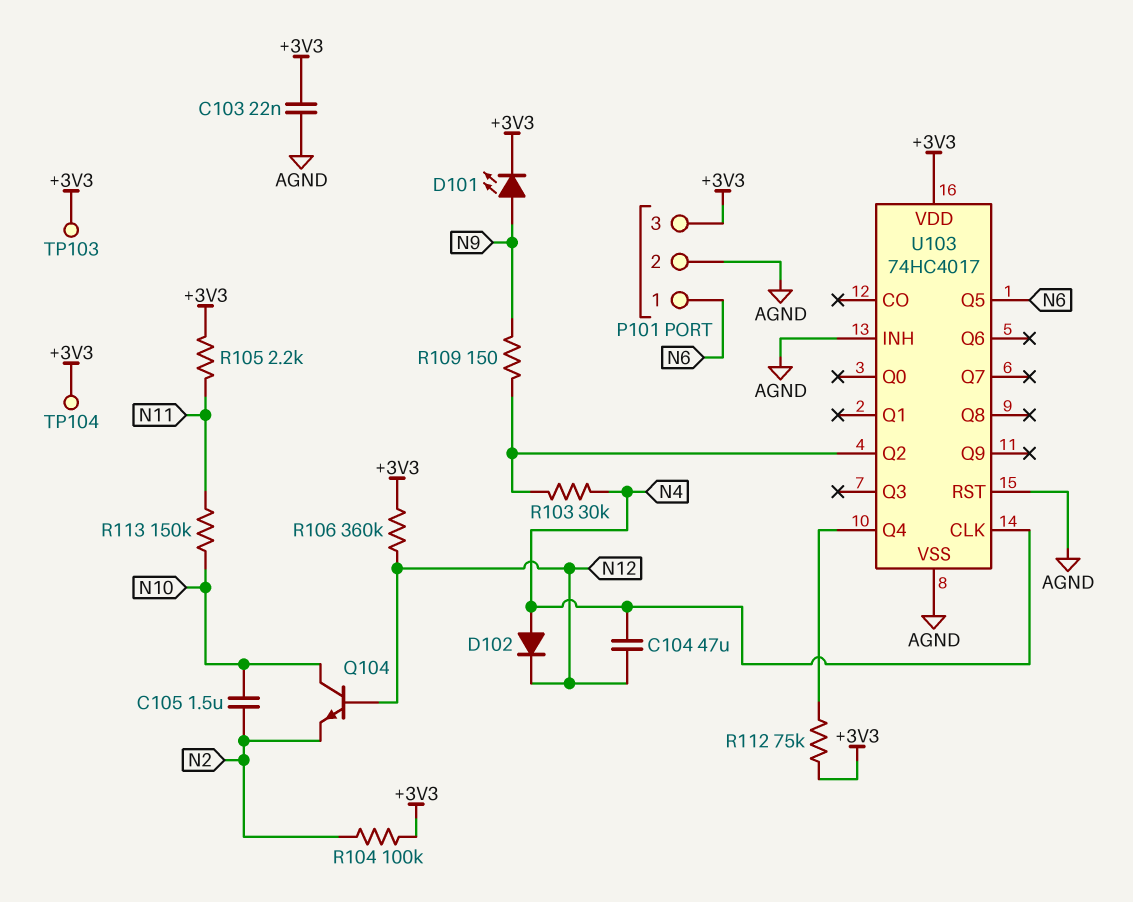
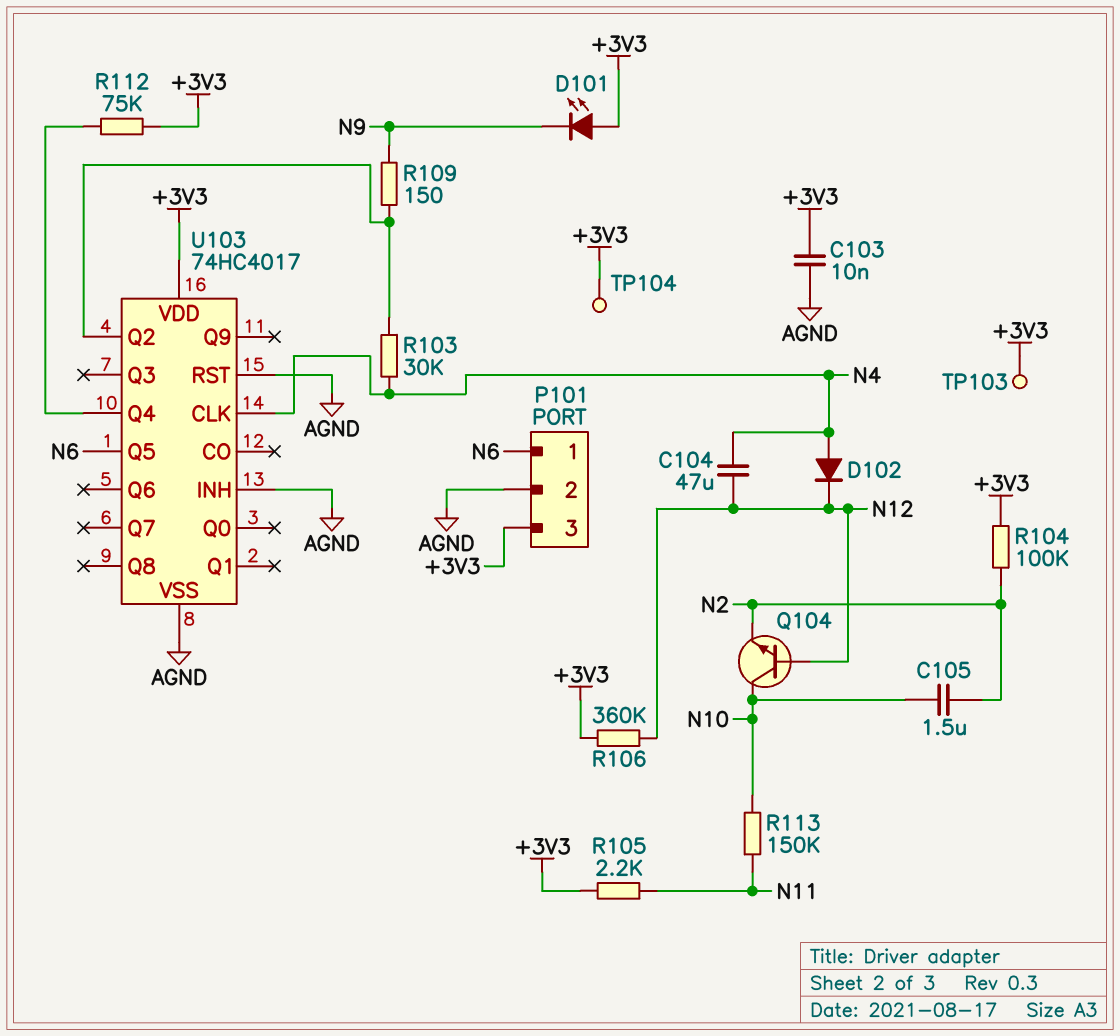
C103: 22nF (+3V3, AGND) -> 10nF (+3V3, AGND)
D101: LED (A N9, K +3V3) -> LED (A +3V3, K N9)

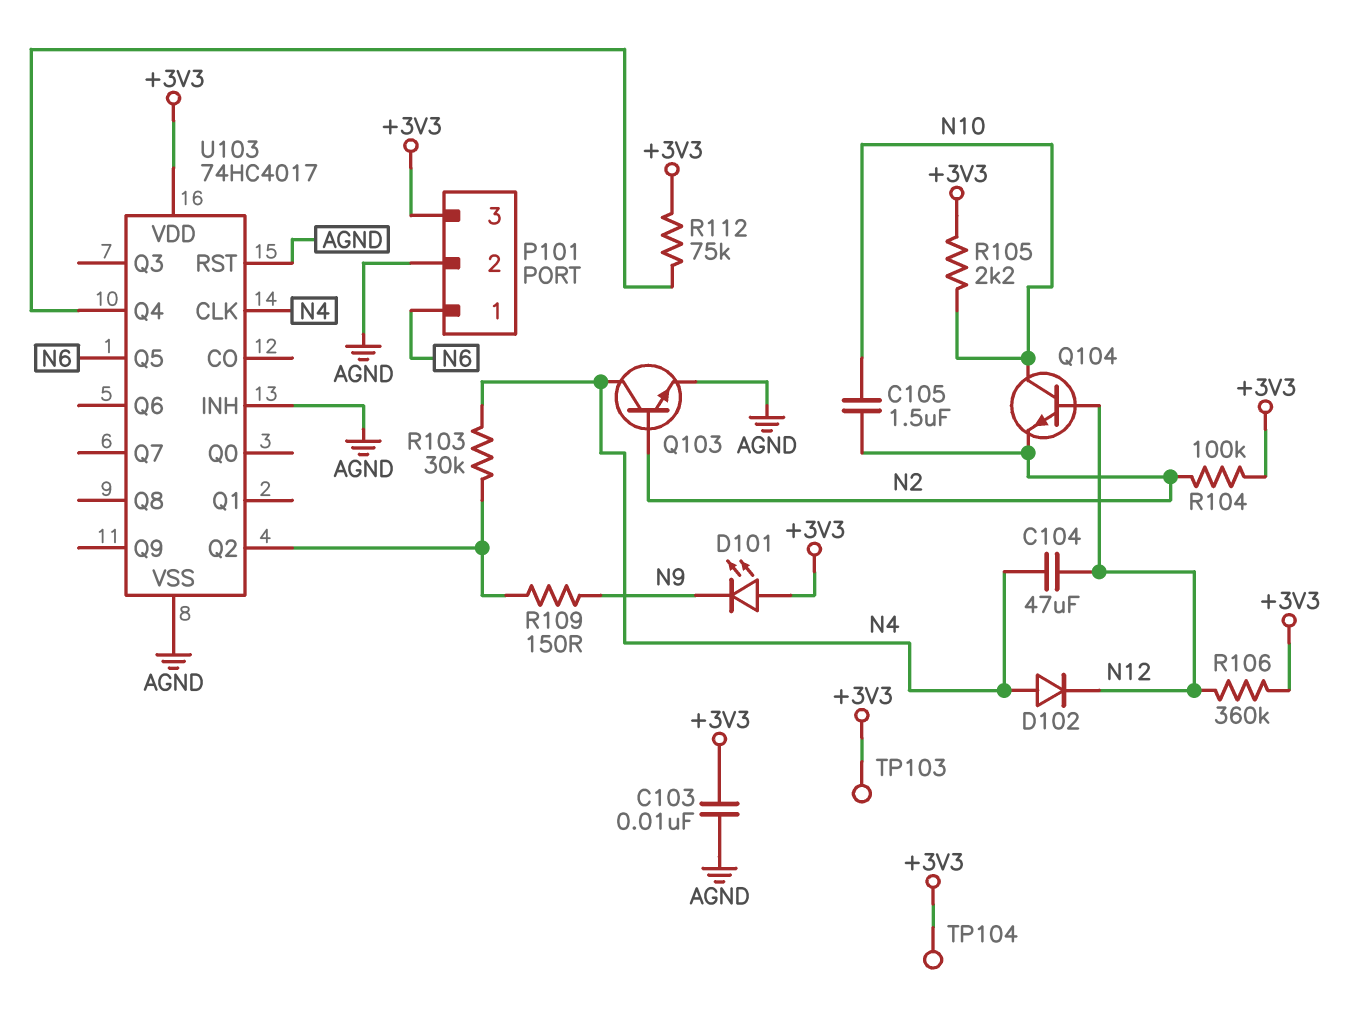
Q103: none -> NPN (B N2, C N4, E AGND)
R105: 2.2k (+3V3, N11) -> 2.2k (+3V3, N10)
R113: 150k (N10, N11) -> none

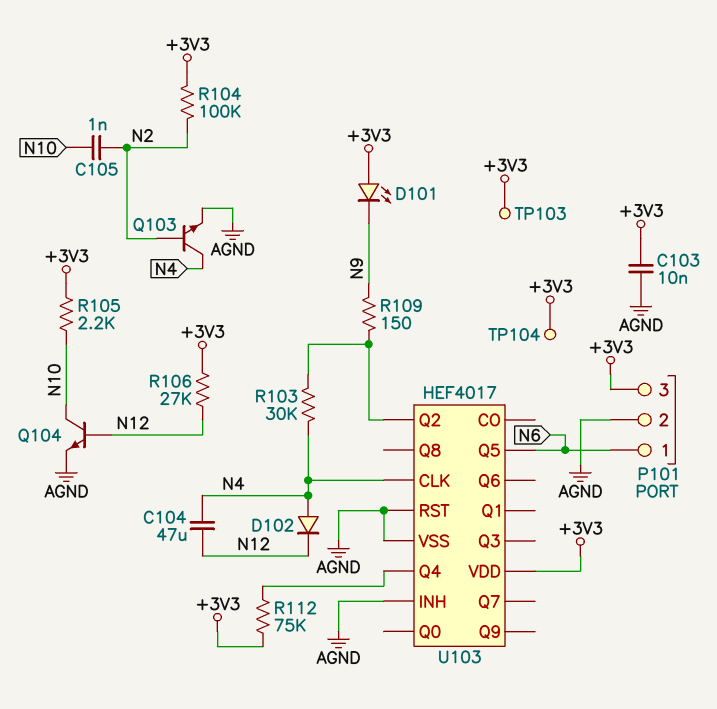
C105: 1.5uF (N2, N10) -> 1nF (N2, N10)
Q104: NPN (B N12, C N10, E N2) -> NPN (B N12, C N10, E AGND)
R106: 360k (+3V3, N12) -> 27k (+3V3, N12)
U103: 74HC4017 -> HEF4017

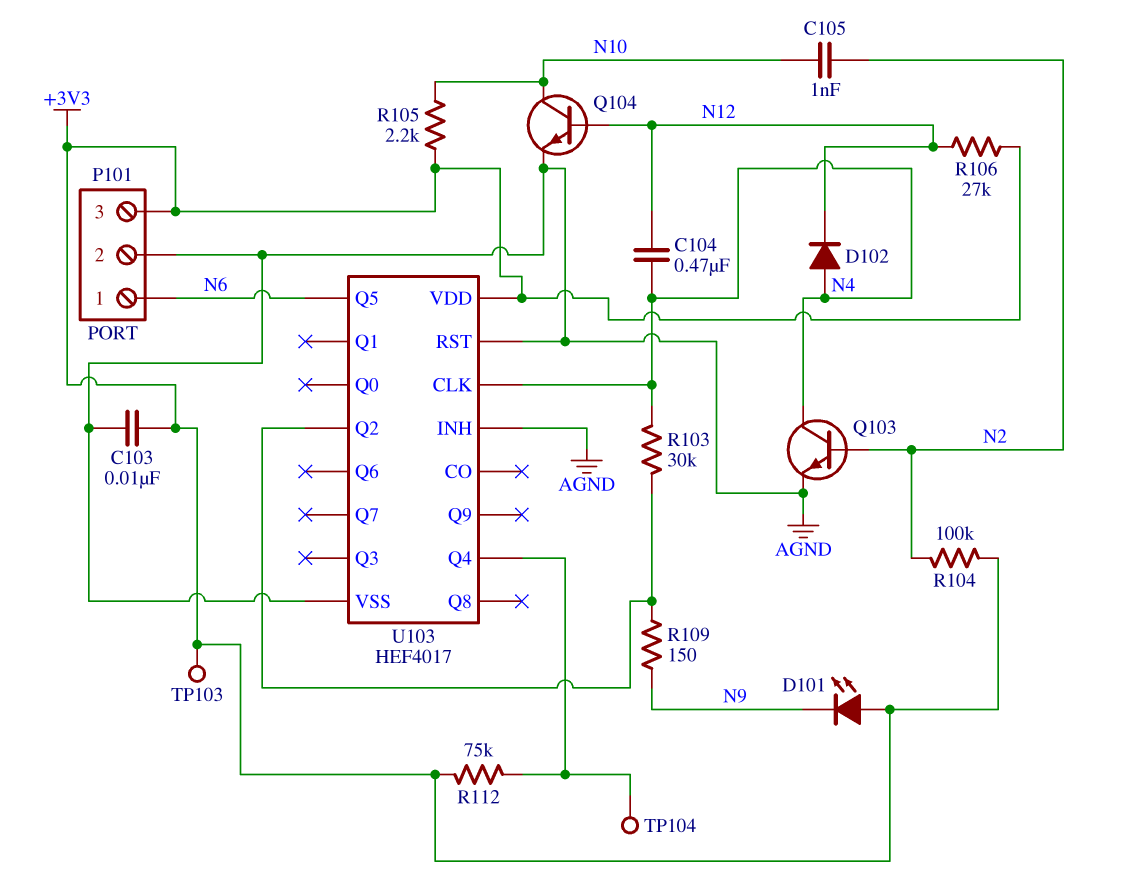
C104: 47uF (N4, N12) -> 470nF (N4, N12)
TP104: test point (+3V3) -> test point (U103/Q4)

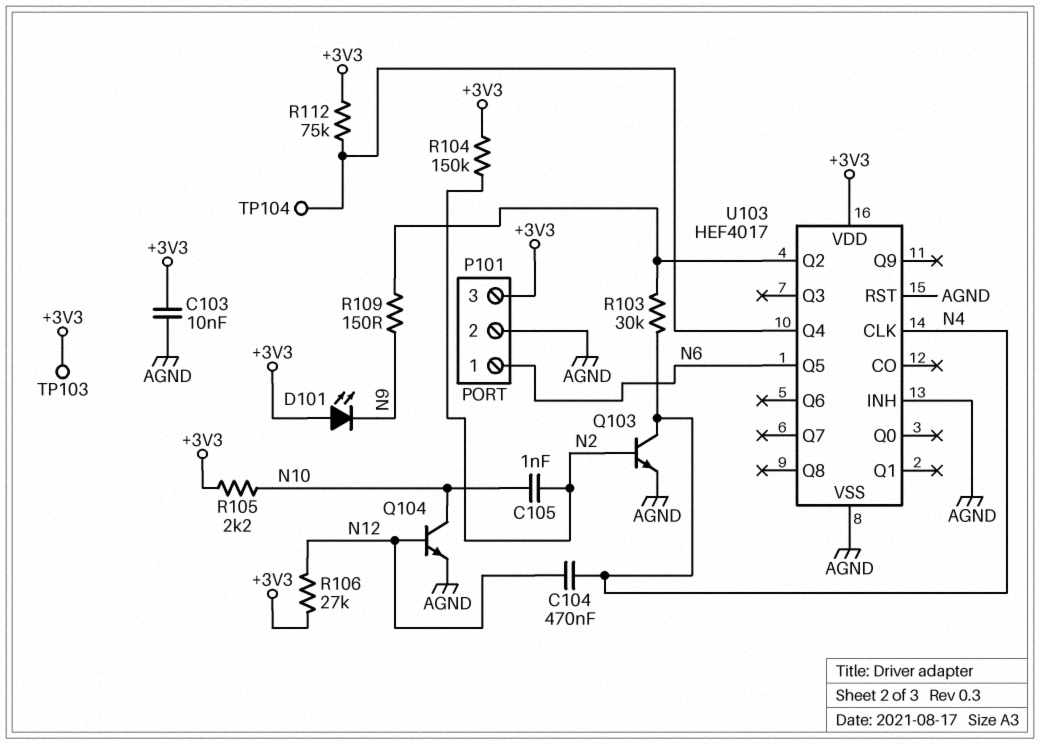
D102: diode (A N4, K N12) -> none
R104: 100k (+3V3, N2) -> 150k (+3V3, N2)

